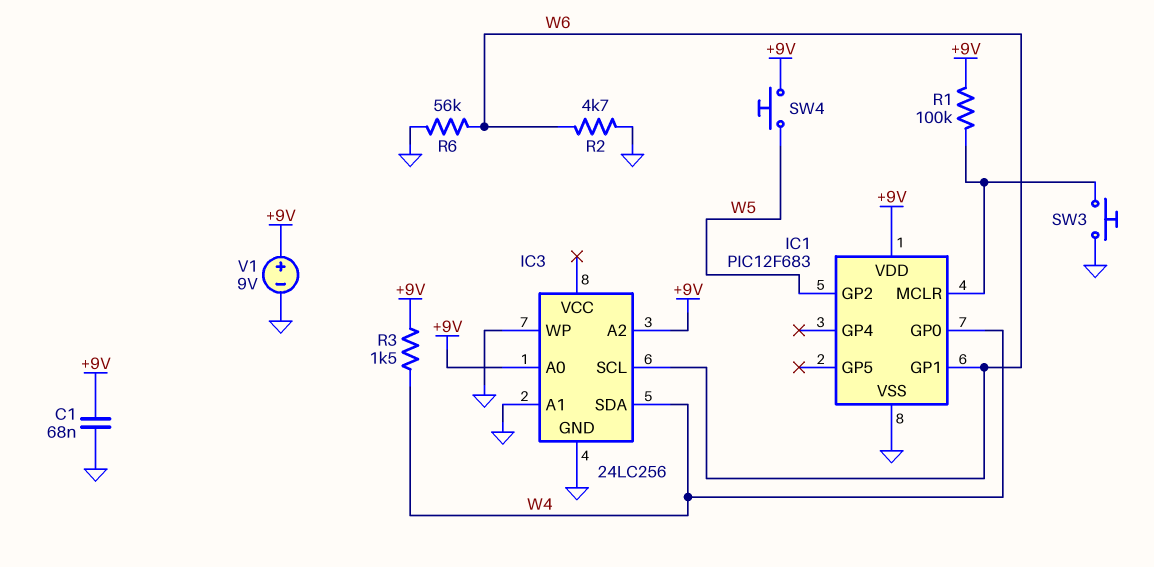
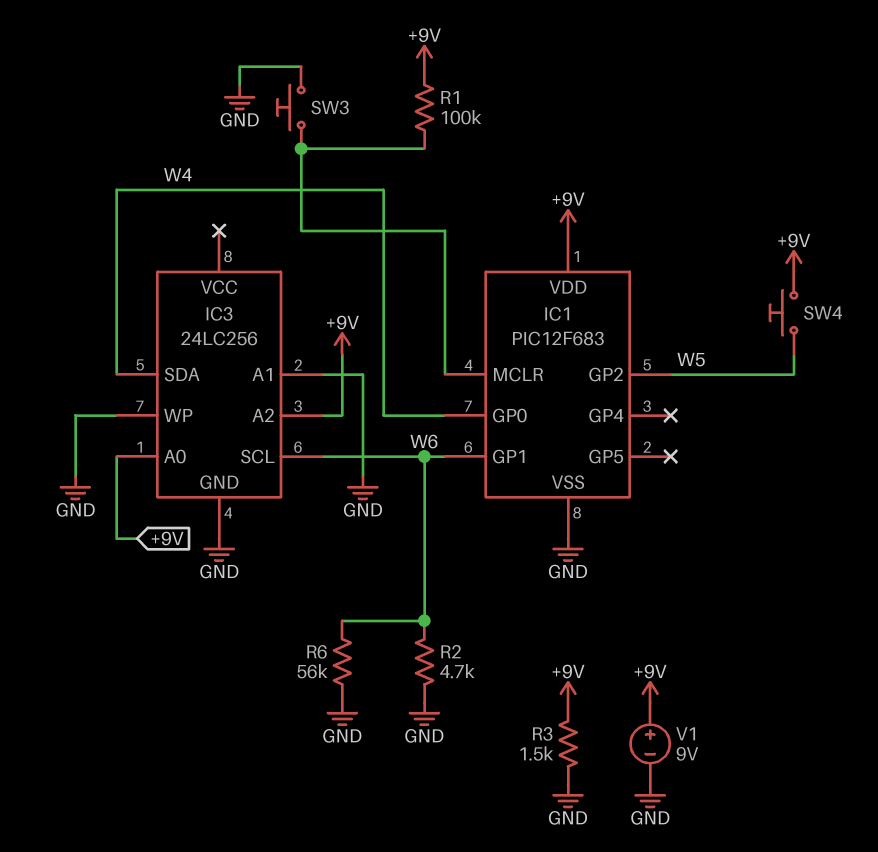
C1: 68nF (+9V, GND) -> none
R3: 1.5k (+9V, W4) -> 1.5k (+9V, GND)

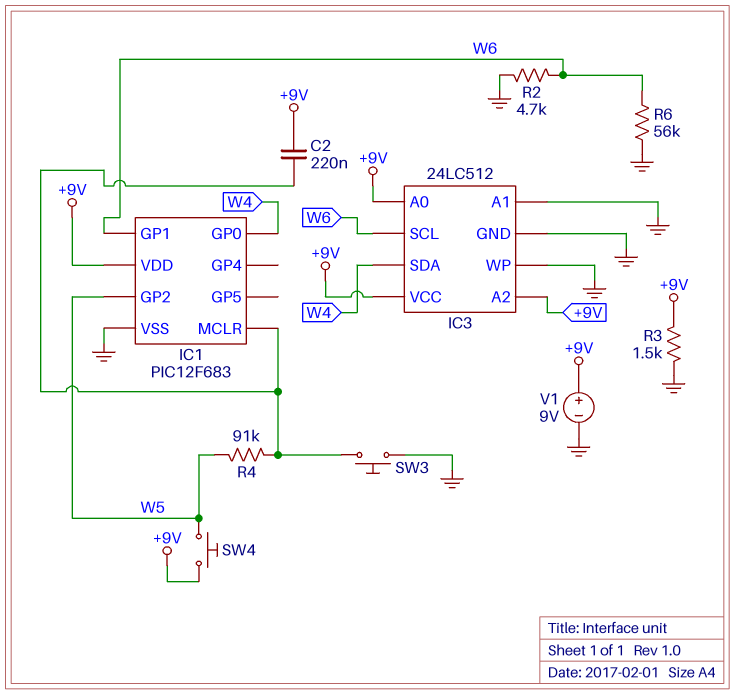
C2: none -> 220nF (+9V, IC1/MCLR)
IC3: 24LC256 -> 24LC512
IC3 pin VCC: none -> +9V
R1: 100k (+9V, IC1/MCLR) -> none
R4: none -> 91k (IC1/MCLR, W5)

